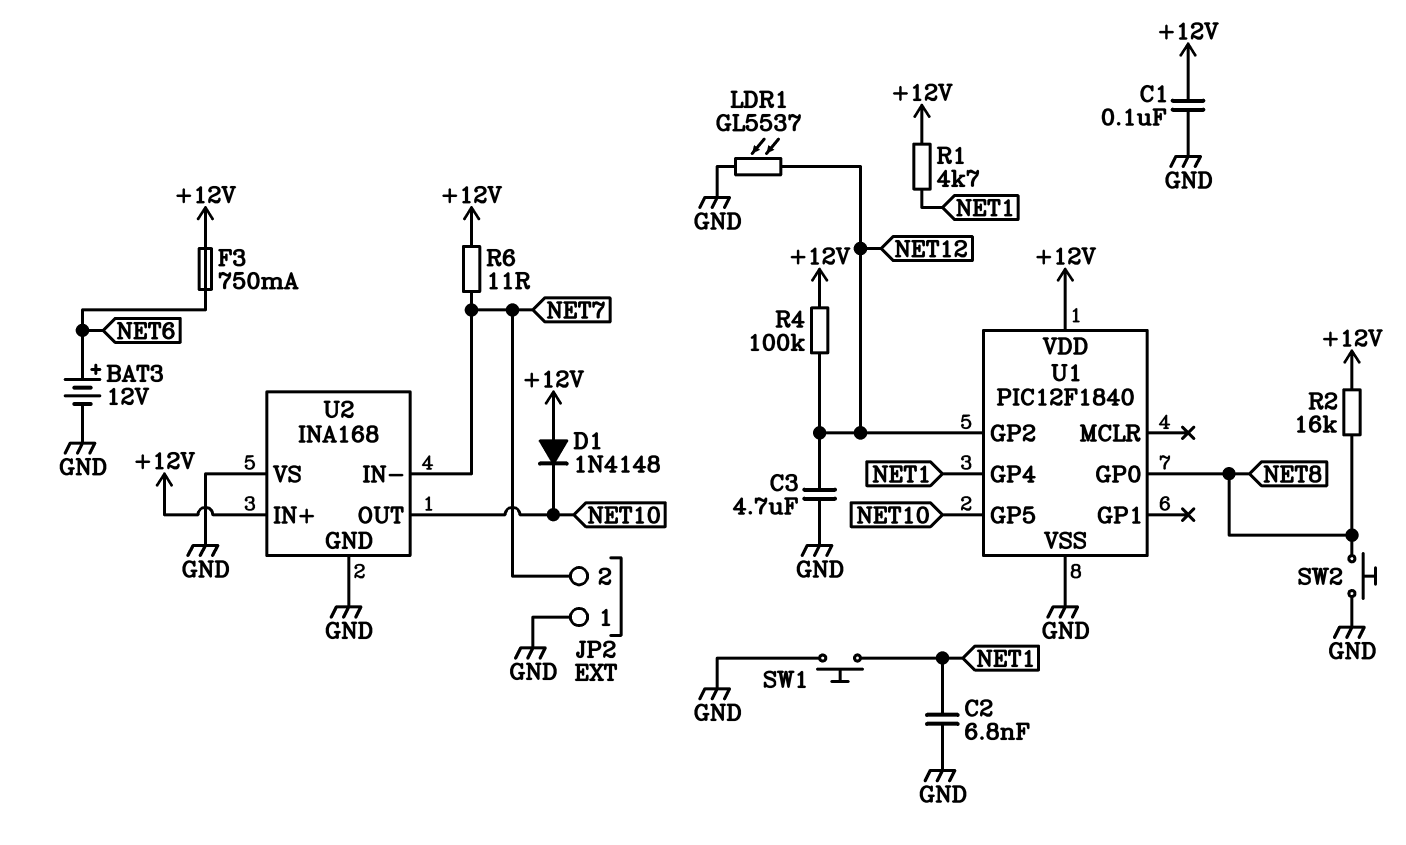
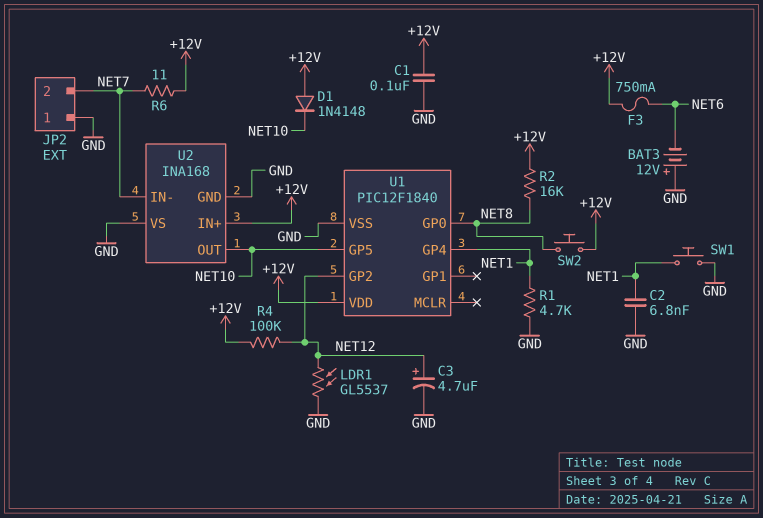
BAT3: 12V (plus NET6, minus GND) -> 12V (plus GND, minus NET6)
C3: 4.7uF (GND, NET12) -> 4.7uF (plus NET12, minus GND)
R1: 4.7k (+12V, NET1) -> 4.7k (GND, NET1)
SW2: button (GND, NET8) -> button (+12V, NET8)

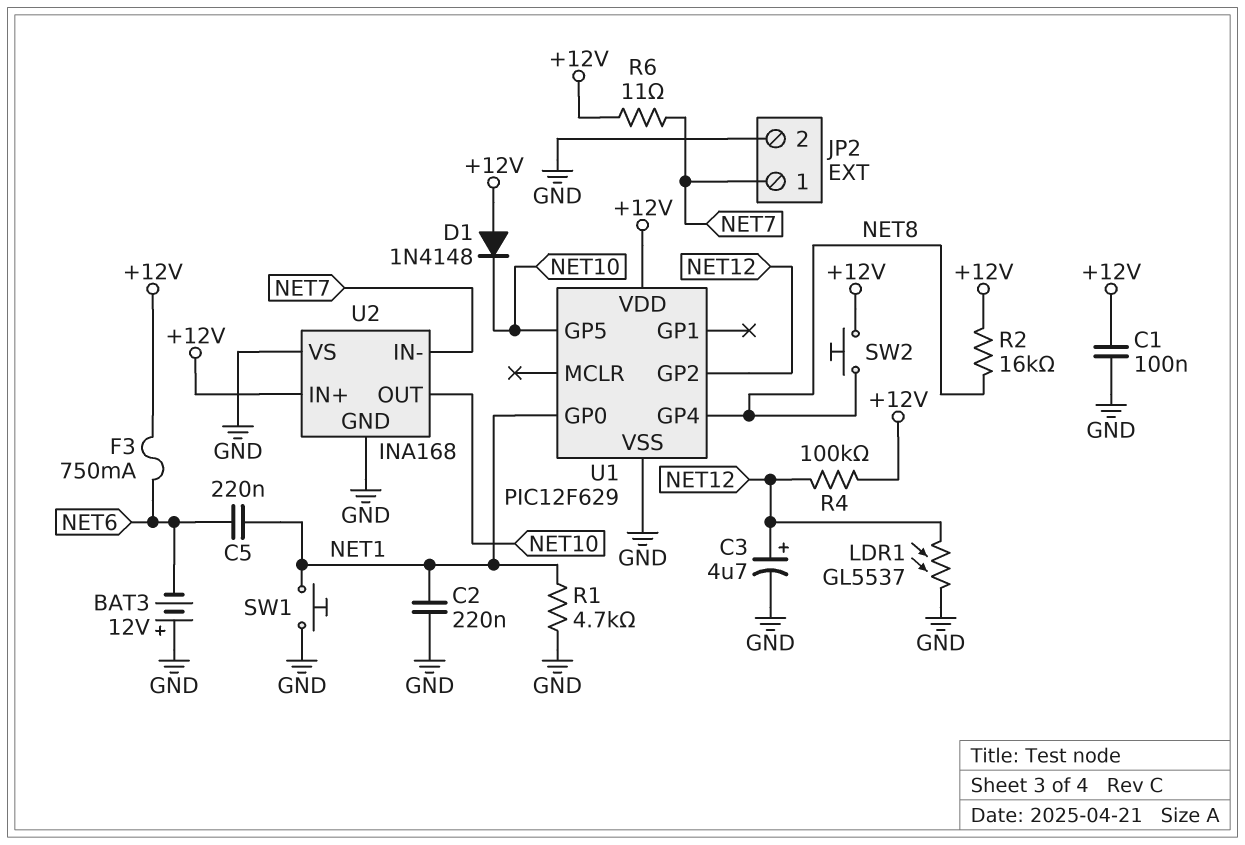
C2: 6.8nF (GND, NET1) -> 220nF (GND, NET1)
C5: none -> 220nF (NET1, NET6)
JP2 pin 1: GND -> NET7
JP2 pin 2: NET7 -> GND
U1: PIC12F1840 -> PIC12F629
U1 pin GP0: NET8 -> NET1
U1 pin GP4: NET1 -> NET8

